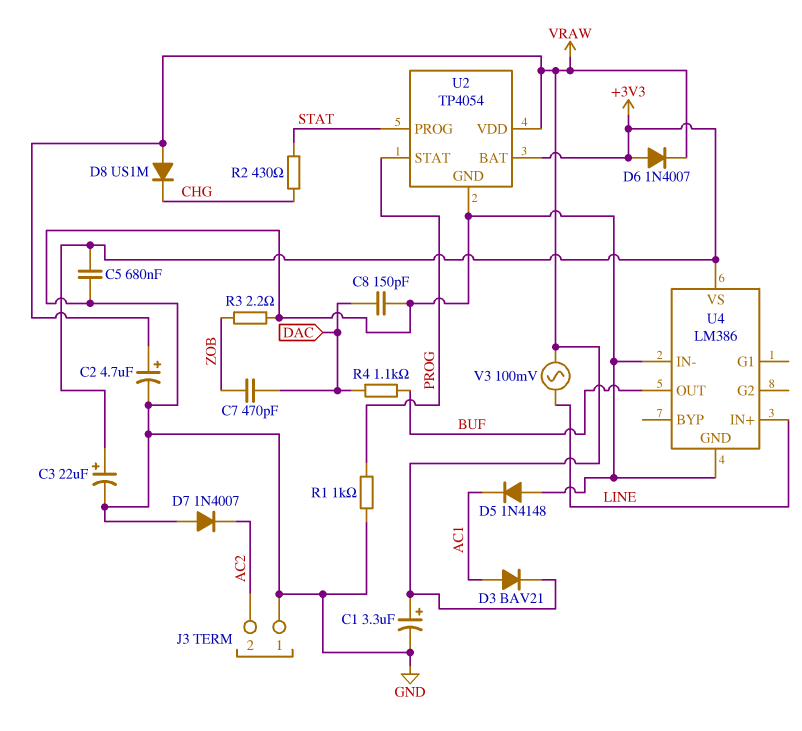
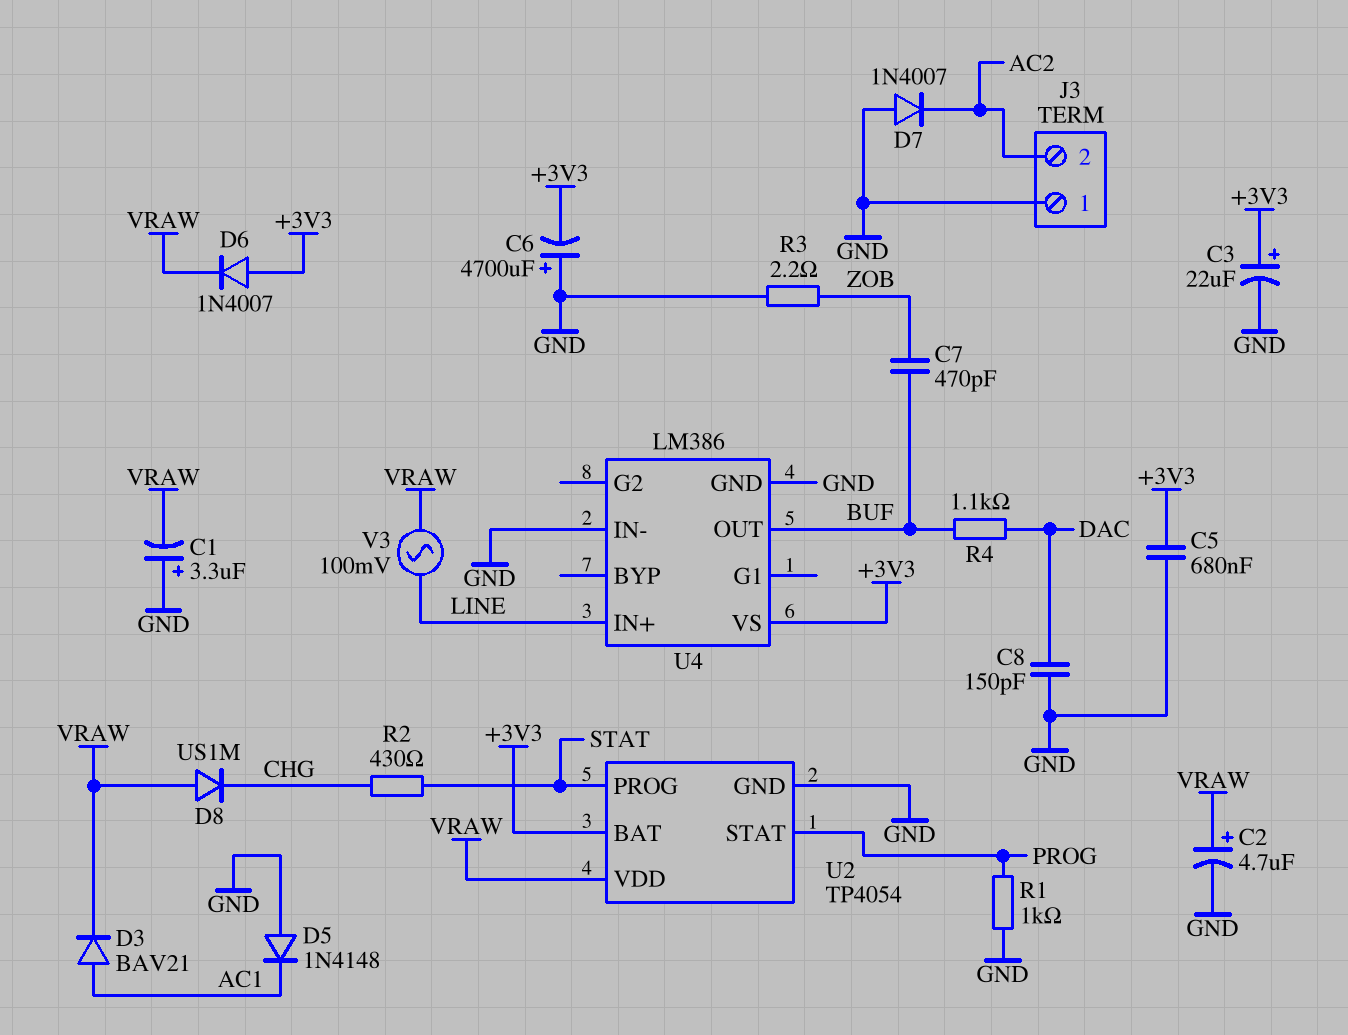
C1: 3.3uF (plus VRAW, minus GND) -> 3.3uF (plus GND, minus VRAW)
C6: none -> 4700uF (plus GND, minus +3V3)
C7: 470pF (DAC, ZOB) -> 470pF (BUF, ZOB)

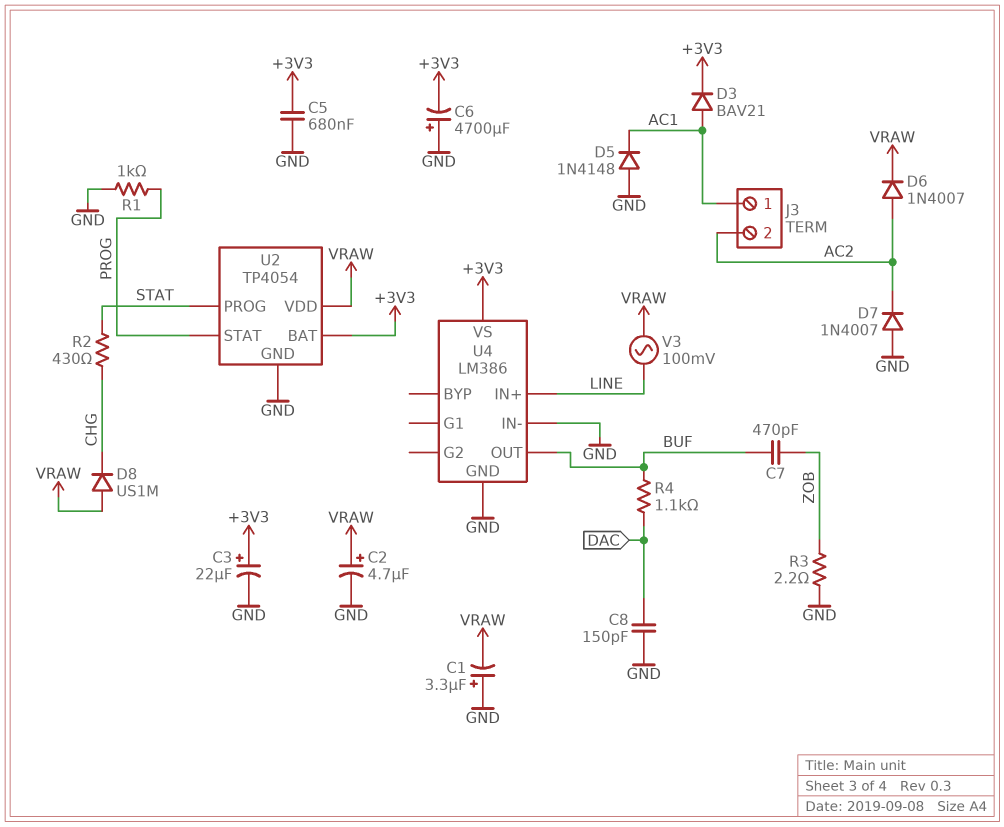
D3: diode BAV21 (A AC1, K VRAW) -> diode BAV21 (A AC1, K +3V3)
D6: diode 1N4007 (A +3V3, K VRAW) -> diode 1N4007 (A AC2, K VRAW)
J3 pin 1: GND -> AC1

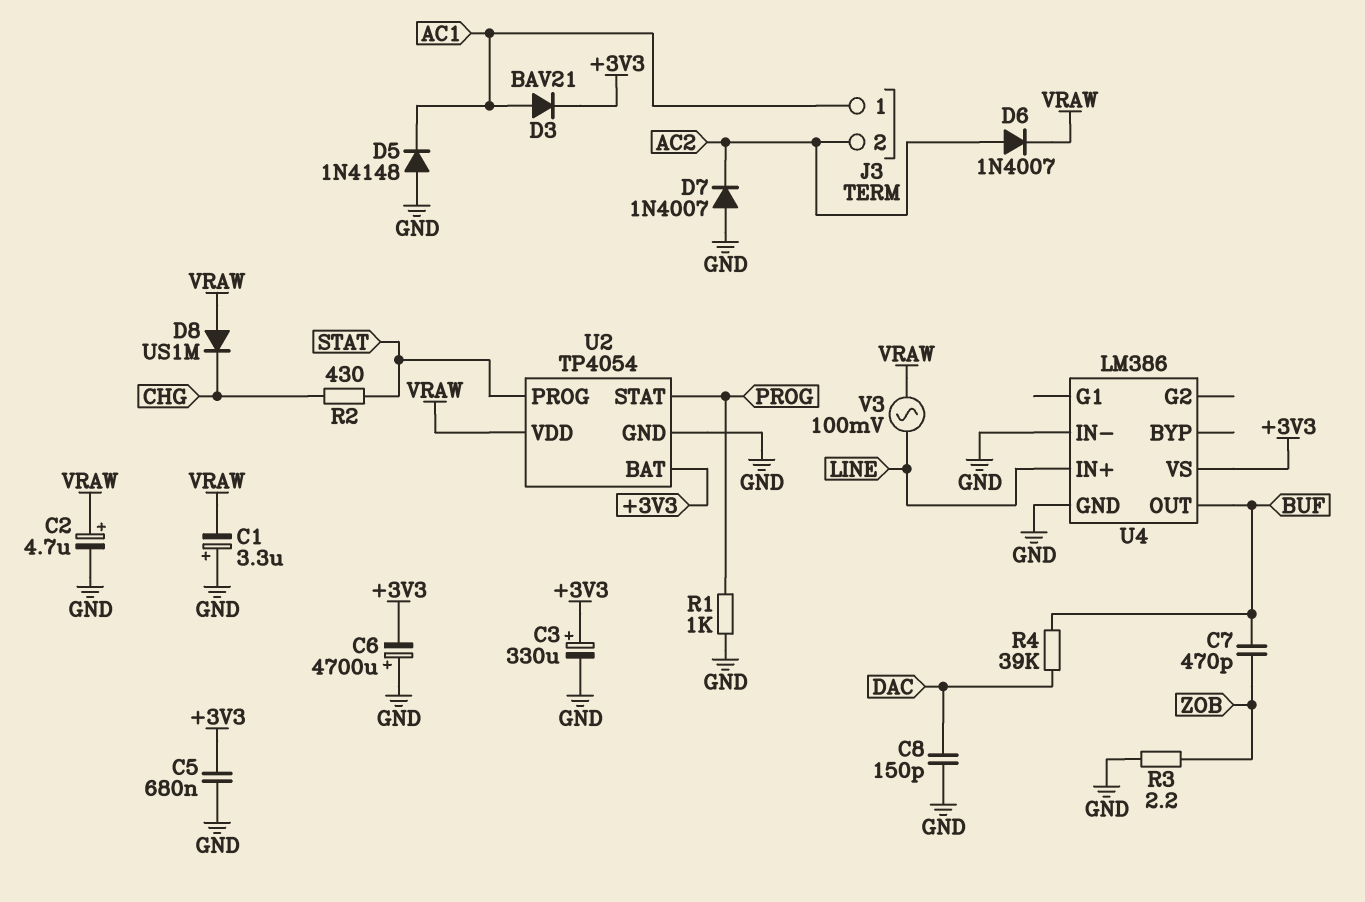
C3: 22uF (plus +3V3, minus GND) -> 330uF (plus +3V3, minus GND)
R4: 1.1k (BUF, DAC) -> 39k (BUF, DAC)

